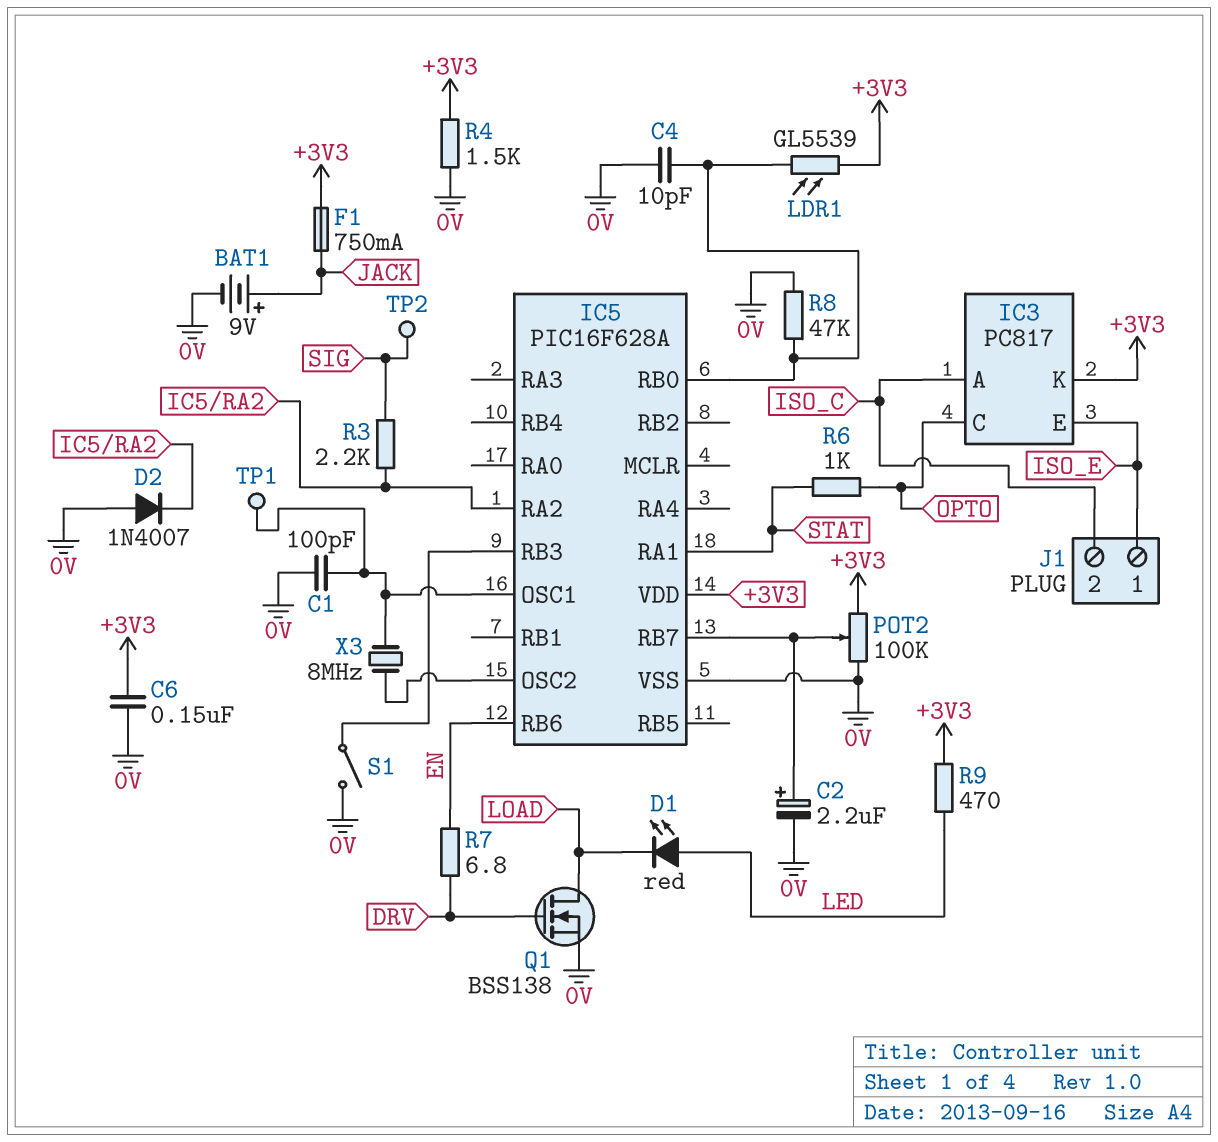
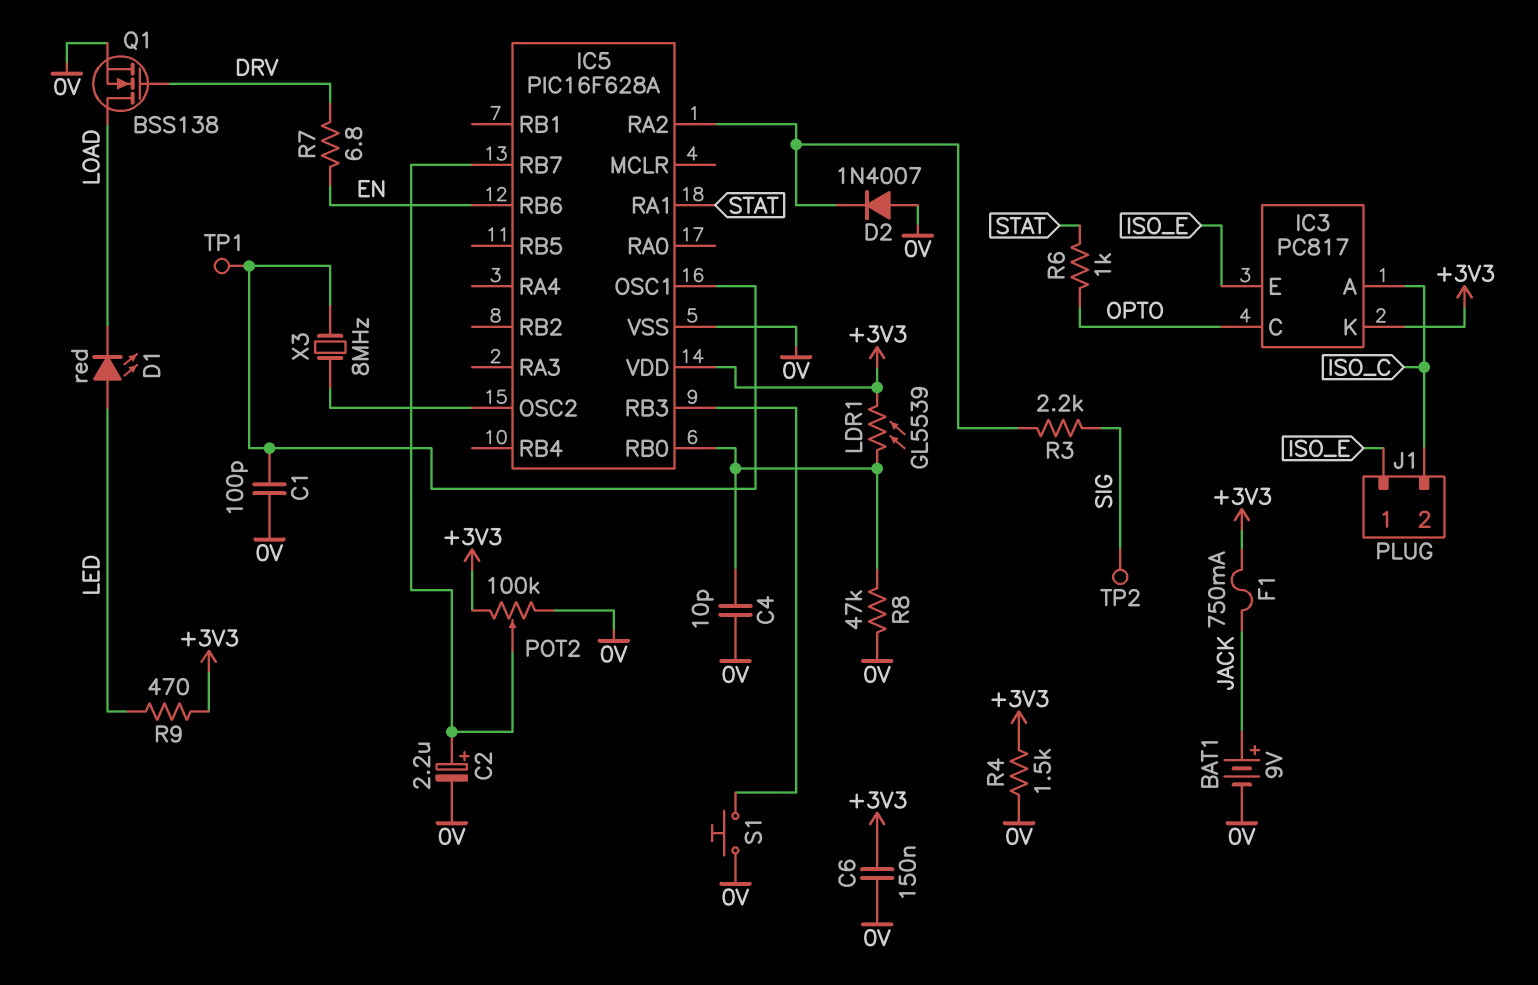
S1: switch (0V, IC5/RB3) -> button (0V, IC5/RB3)

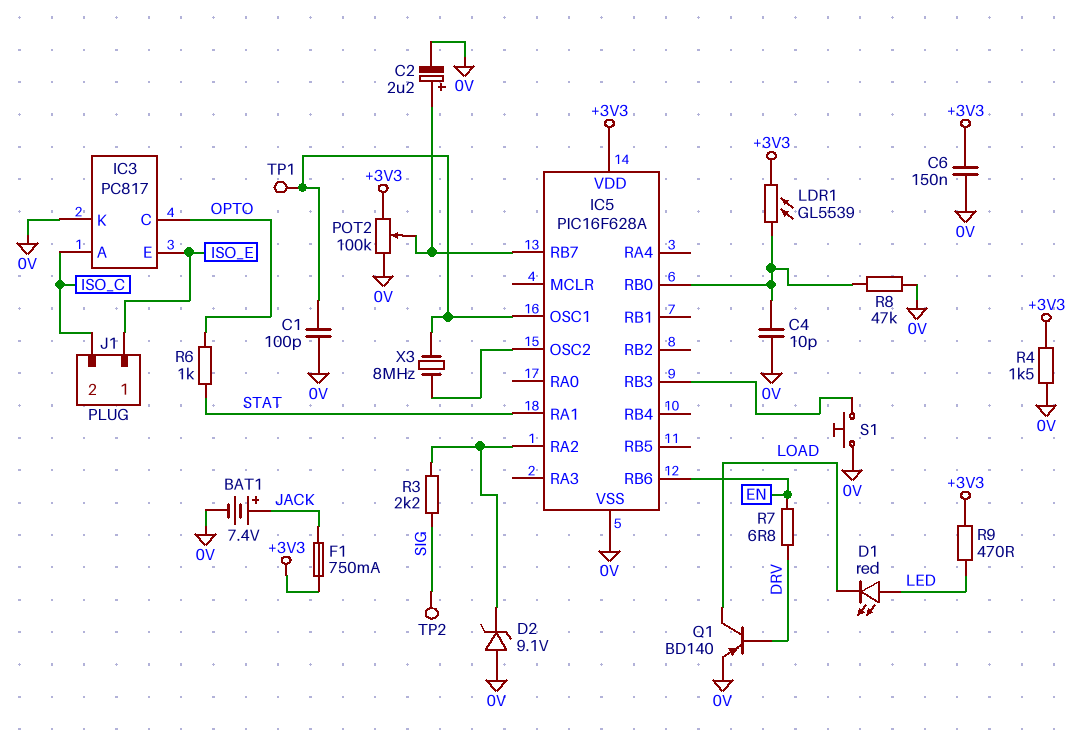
BAT1: 9V (plus JACK, minus 0V) -> 7.4V (plus JACK, minus 0V)
D2: diode 1N4007 (A 0V, K IC5/RA2) -> zener 9.1V (A 0V, K IC5/RA2)
IC3 pin K: +3V3 -> 0V
Q1: NMOS BSS138 (G DRV, D LOAD, S 0V) -> PNP BD140 (B DRV, C LOAD, E 0V)

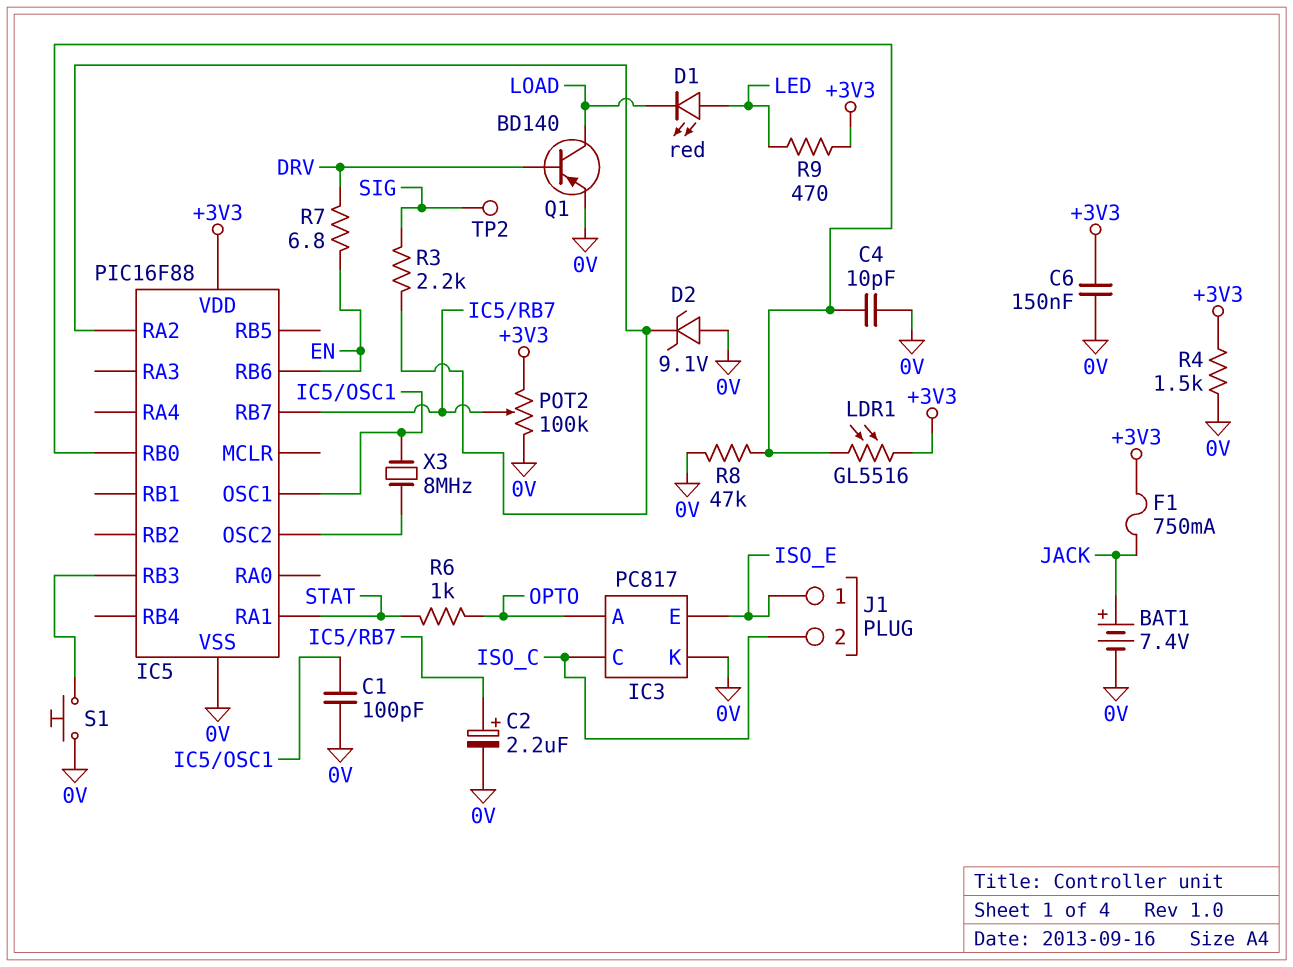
IC3 pin A: ISO_C -> OPTO
IC3 pin C: OPTO -> ISO_C
IC5: PIC16F628A -> PIC16F88
LDR1: GL5539 (+3V3, IC5/RB0) -> GL5516 (+3V3, IC5/RB0)
TP1: test point (IC5/OSC1) -> none

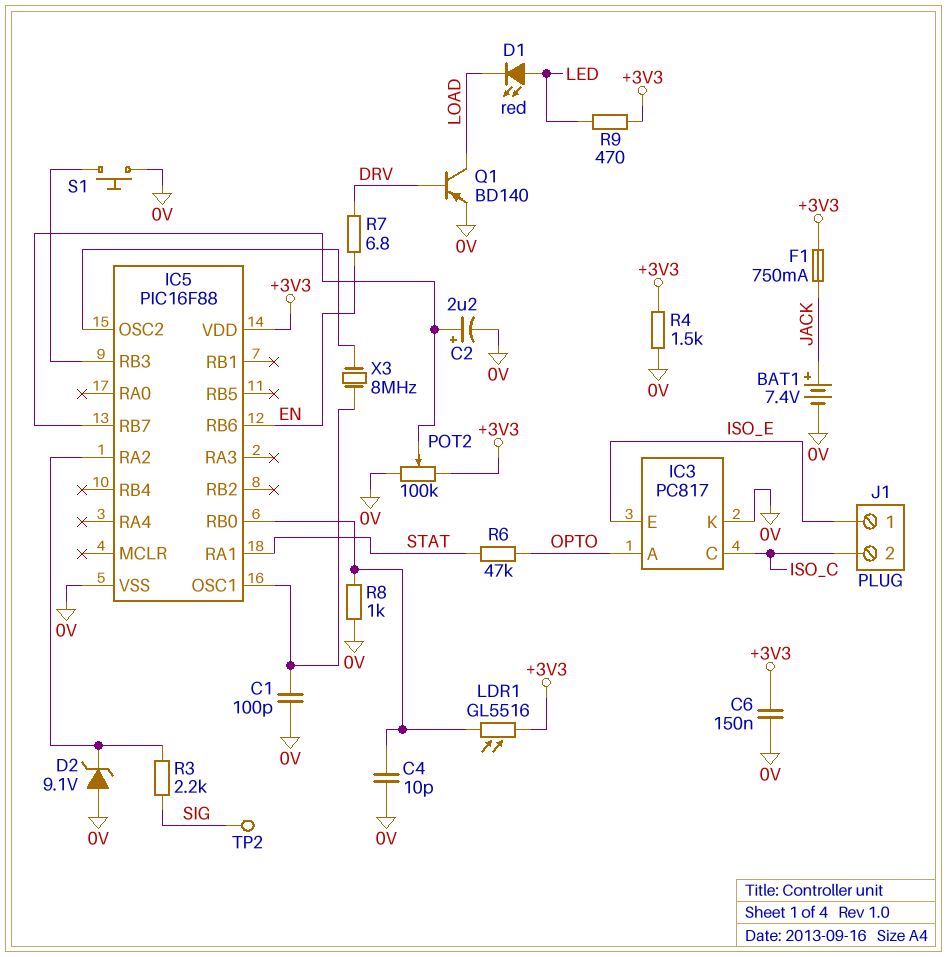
R6: 1k (OPTO, STAT) -> 47k (OPTO, STAT)
R8: 47k (0V, IC5/RB0) -> 1k (0V, IC5/RB0)

